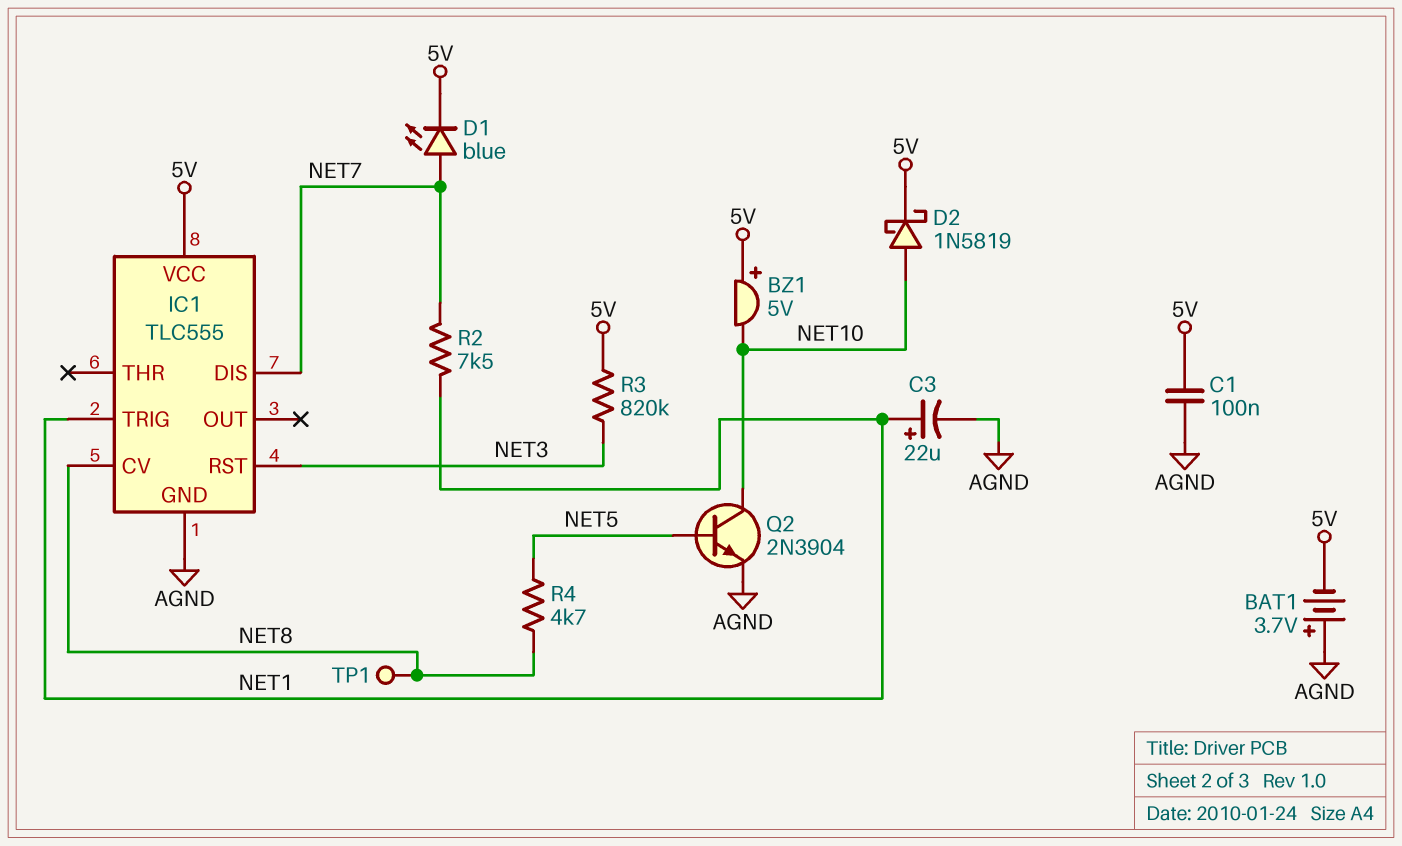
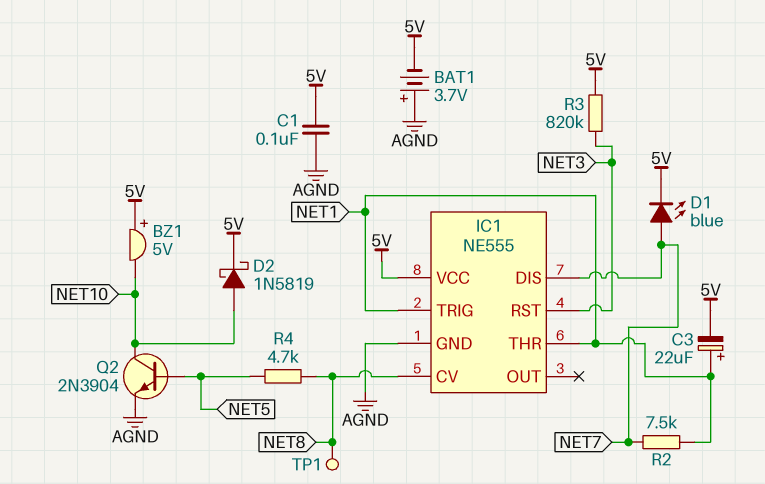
C3: 22uF (plus NET1, minus AGND) -> 22uF (plus NET1, minus 5V)
IC1: TLC555 -> NE555
IC1 pin THR: none -> NET1

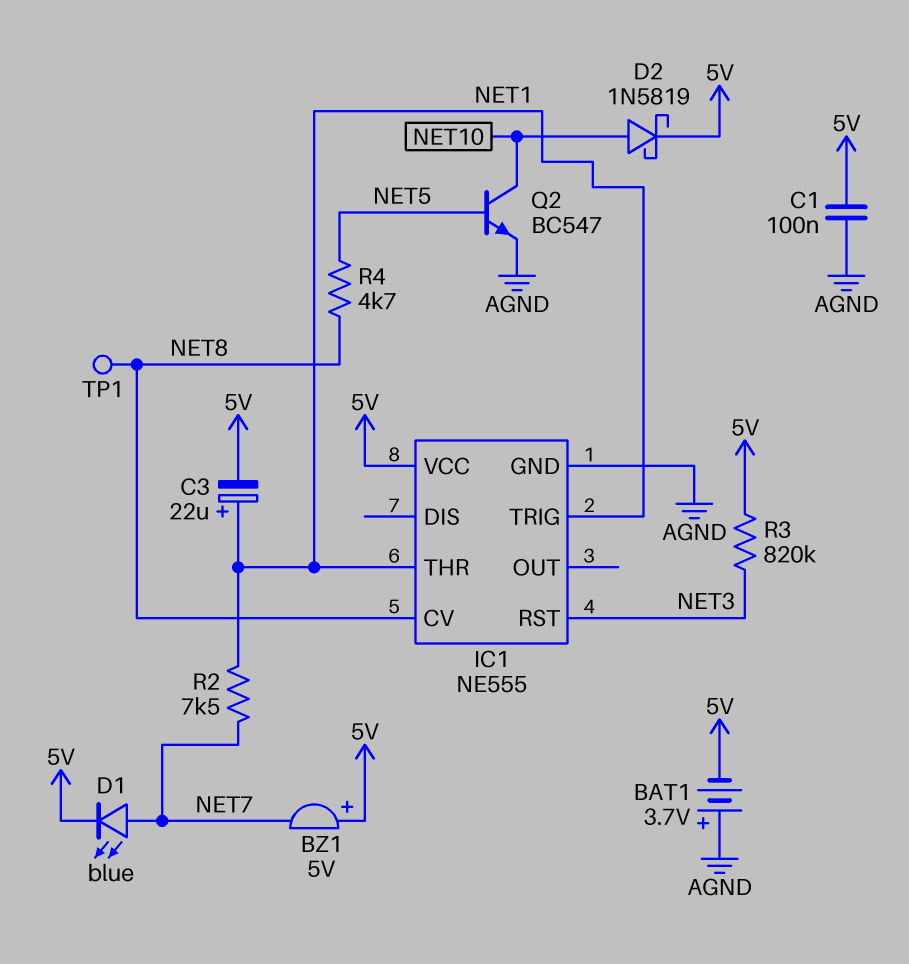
BZ1: buzzer 5V (plus 5V, minus NET10) -> buzzer 5V (plus 5V, minus NET7)
IC1 pin DIS: NET7 -> none
Q2: NPN 2N3904 (B NET5, C NET10, E AGND) -> NPN BC547 (B NET5, C NET10, E AGND)

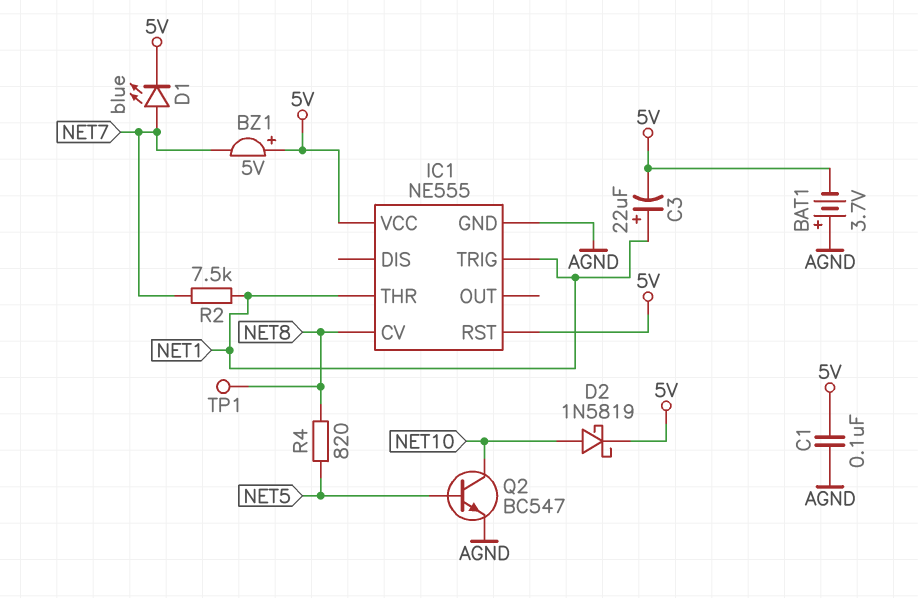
IC1 pin RST: NET3 -> 5V
R3: 820k (5V, NET3) -> none
R4: 4.7k (NET5, NET8) -> 820 (NET5, NET8)

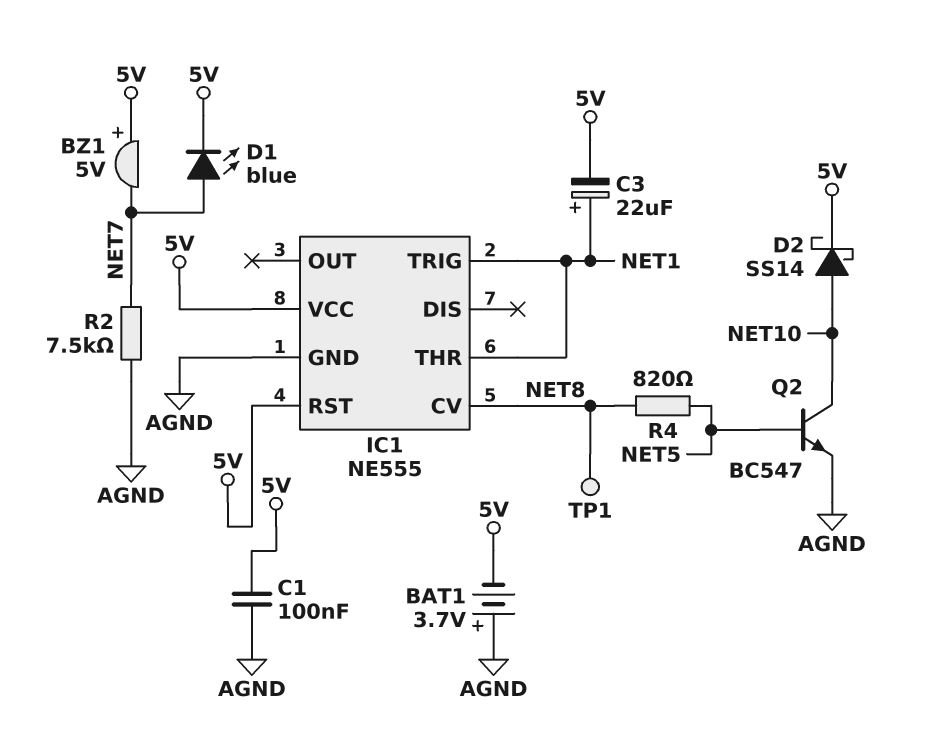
D2: schottky 1N5819 (A NET10, K 5V) -> schottky SS14 (A NET10, K 5V)
R2: 7.5k (NET1, NET7) -> 7.5k (AGND, NET7)

